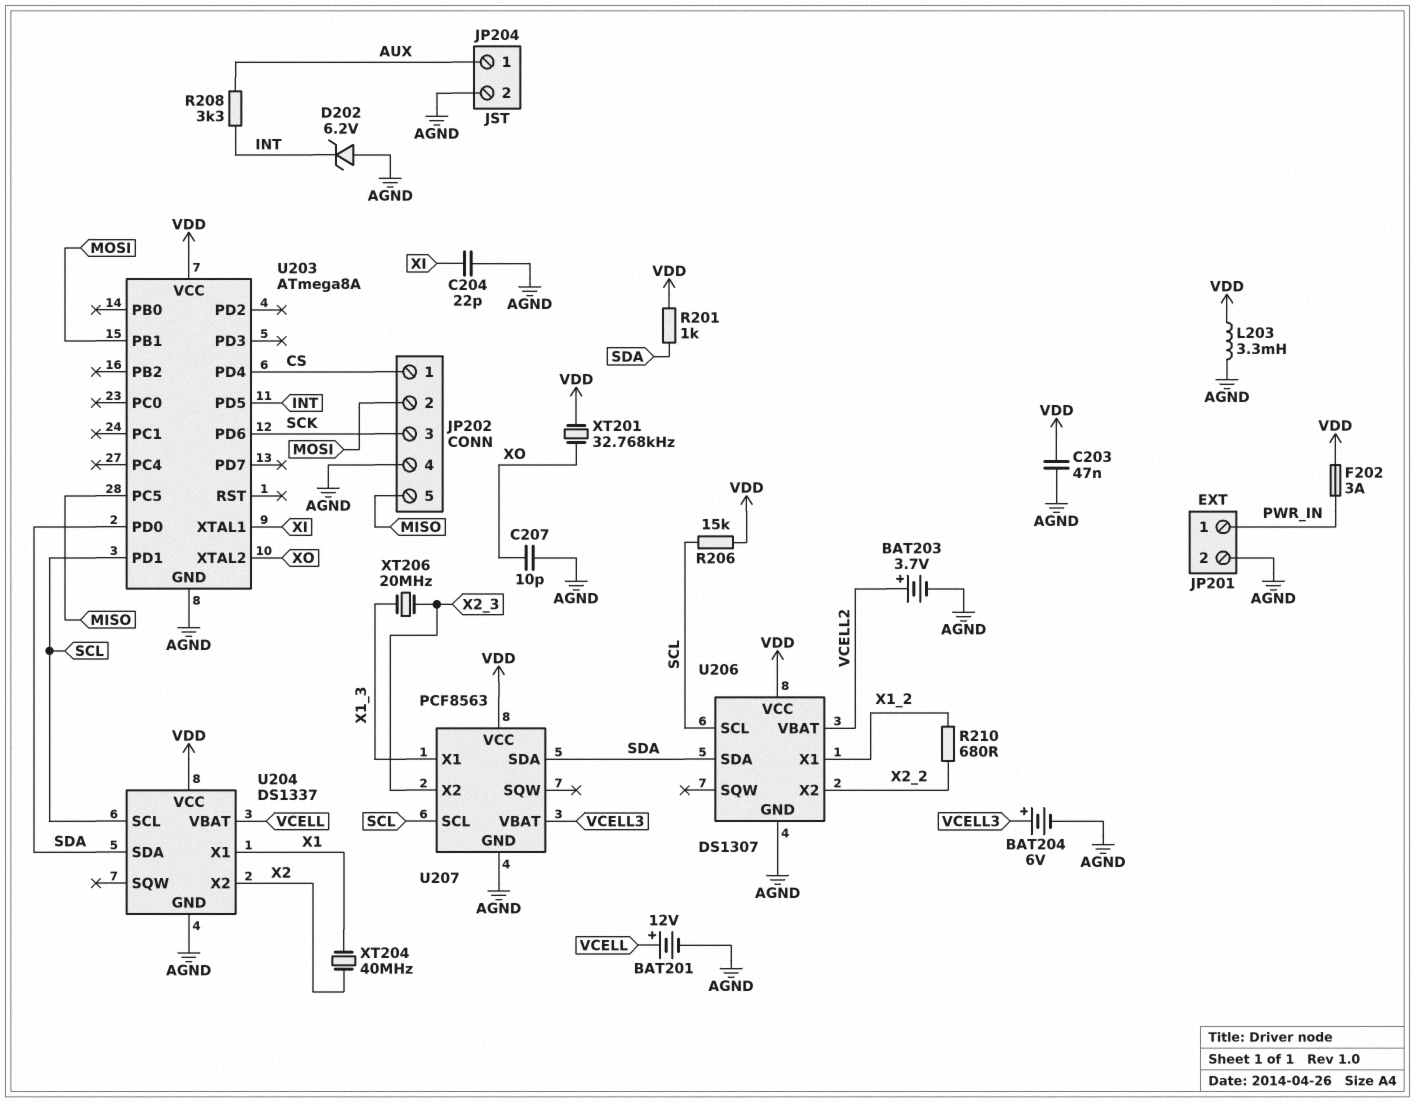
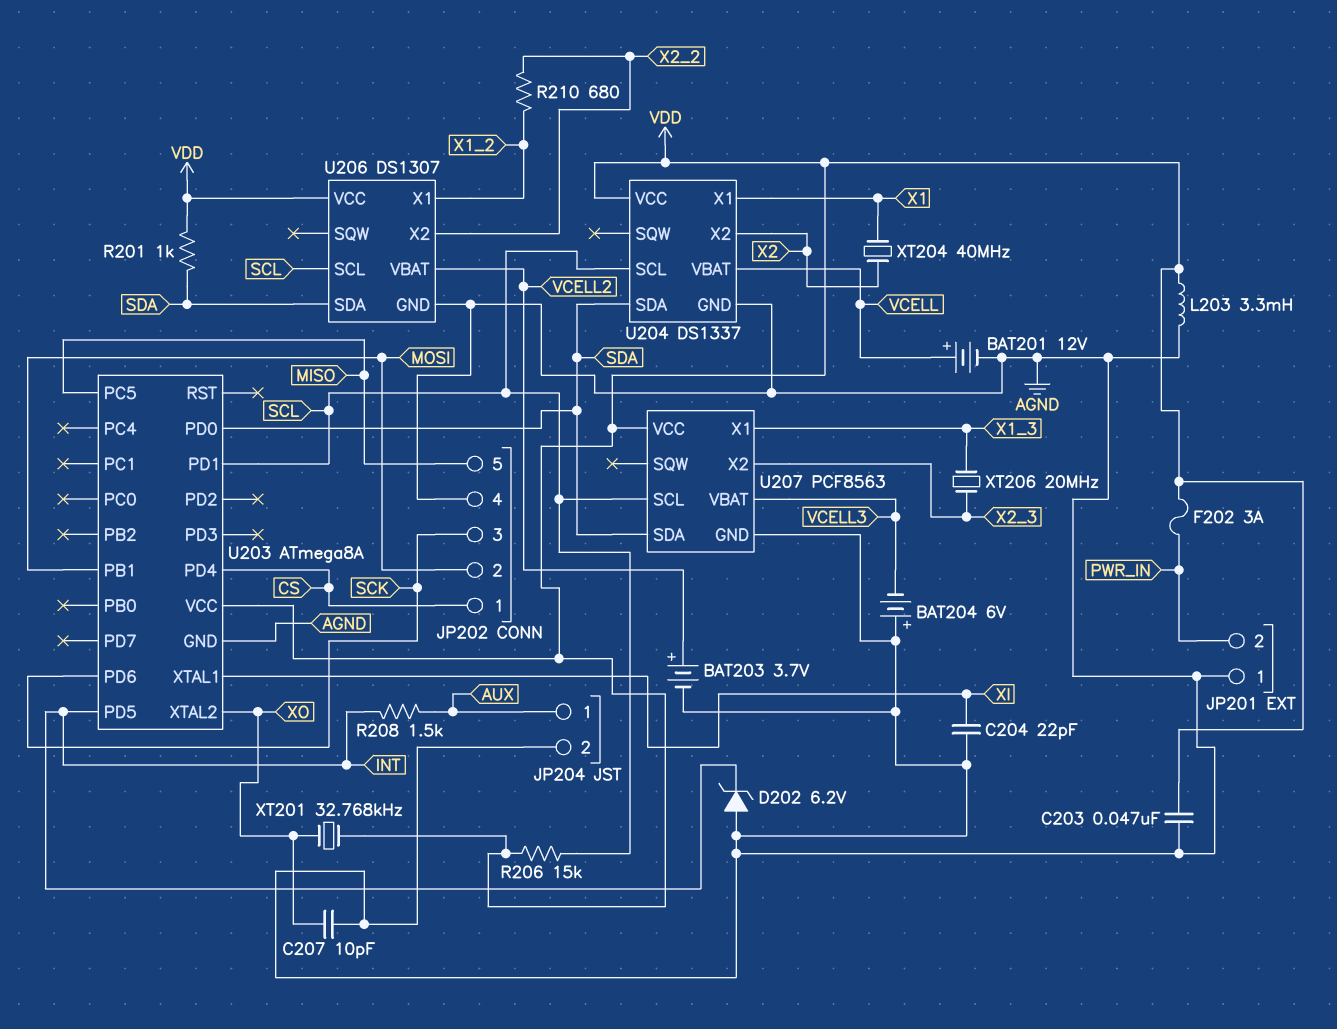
BAT204: 6V (plus VCELL3, minus AGND) -> 6V (plus AGND, minus VCELL3)
JP201 pin 1: PWR_IN -> AGND
JP201 pin 2: AGND -> PWR_IN
R208: 3.3k (AUX, INT) -> 1.5k (AUX, INT)

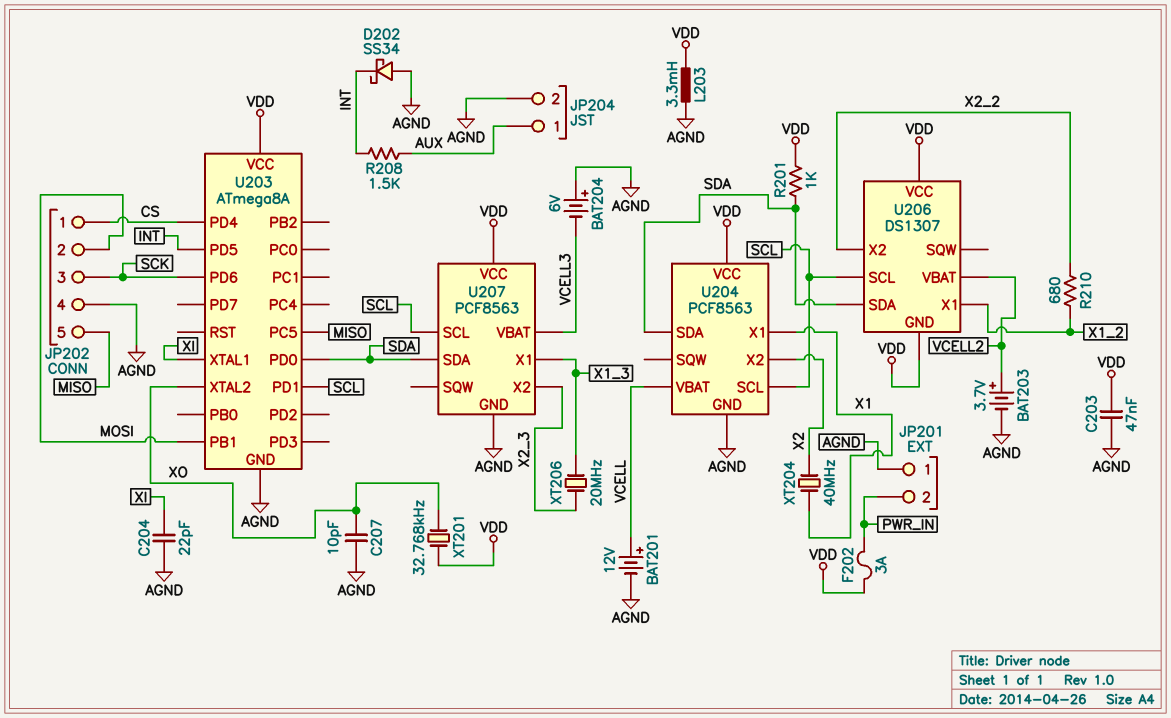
D202: zener 6.2V (A AGND, K INT) -> schottky SS34 (A AGND, K INT)
R206: 15k (SCL, VDD) -> none
U204: DS1337 -> PCF8563
U206 pin GND: AGND -> VDD

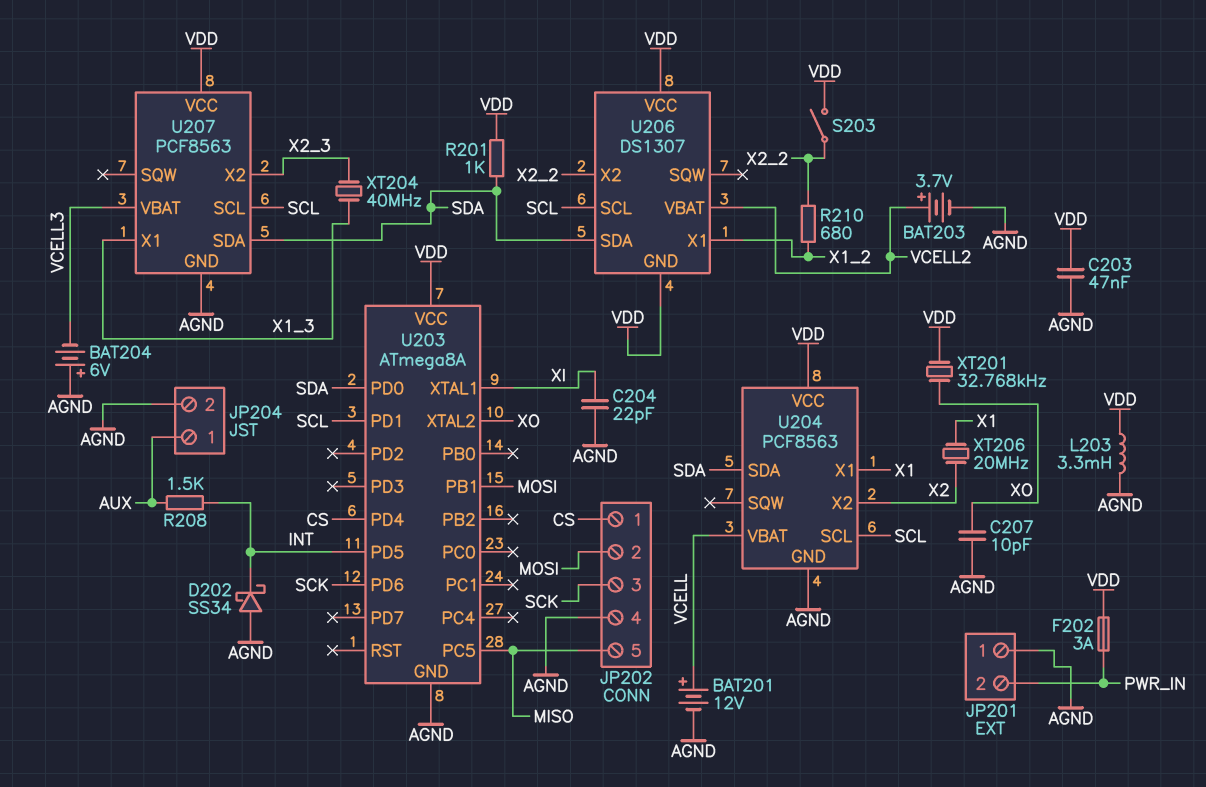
S203: none -> switch (VDD, X2_2)
XT204: 40MHz (X1, X2) -> 40MHz (X1_3, X2_3)
XT206: 20MHz (X1_3, X2_3) -> 20MHz (X1, X2)

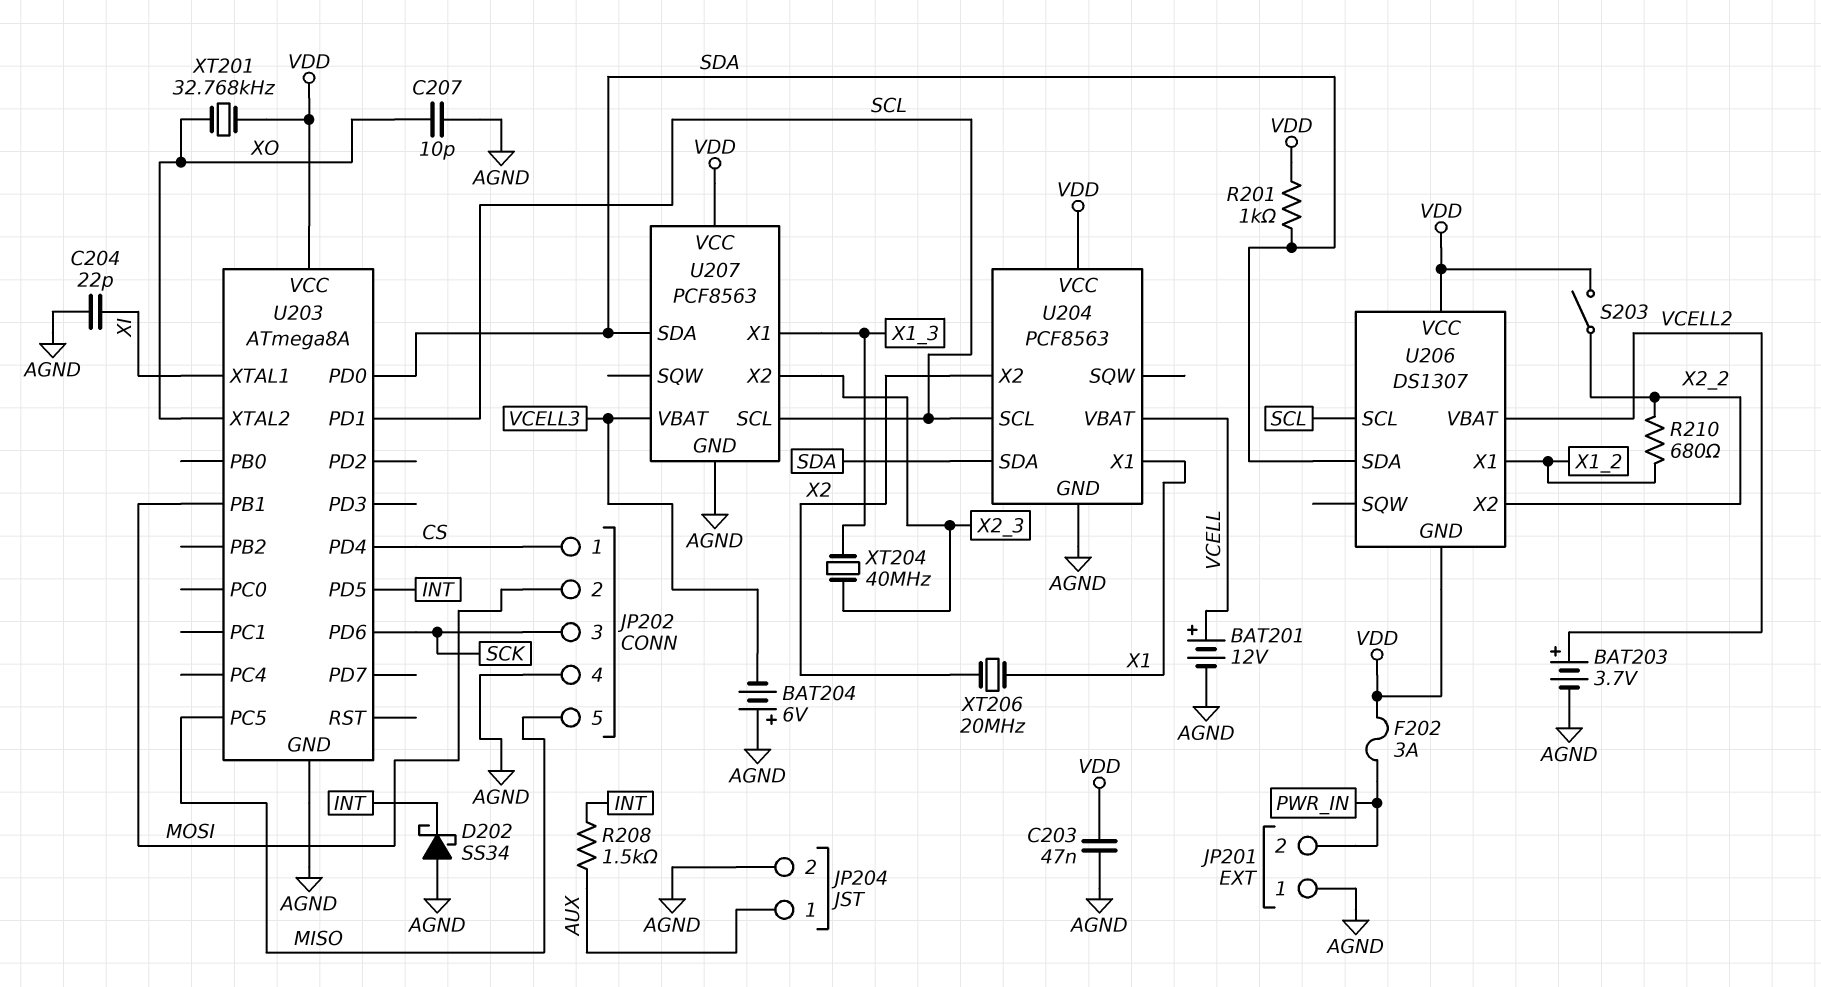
L203: 3.3mH (AGND, VDD) -> none

